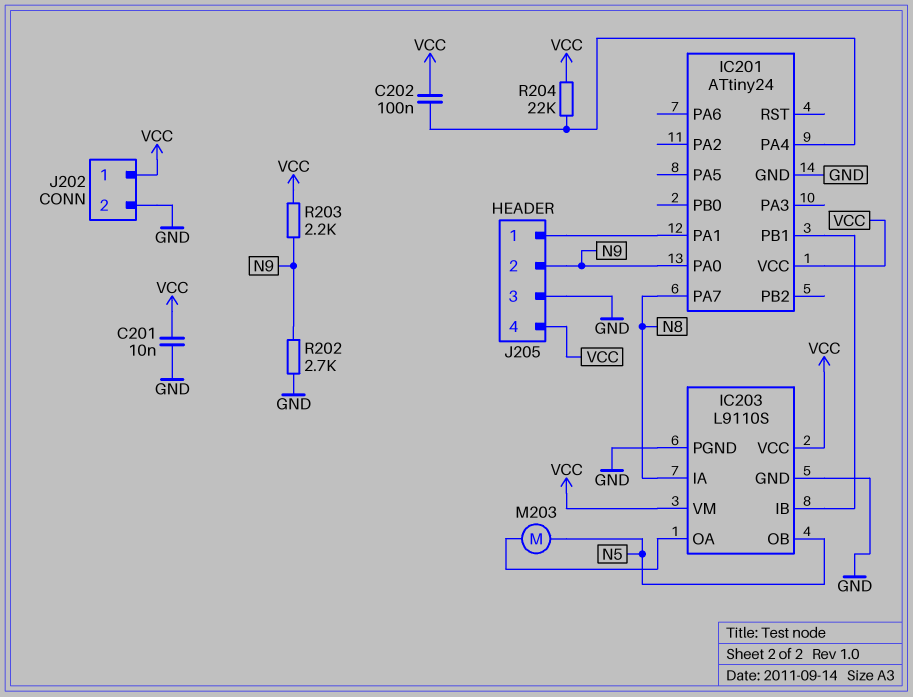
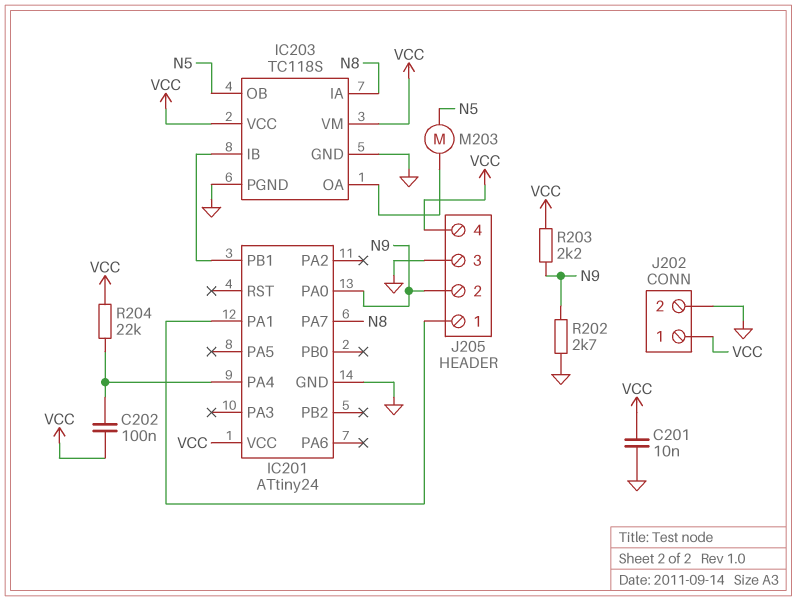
IC203: L9110S -> TC118S

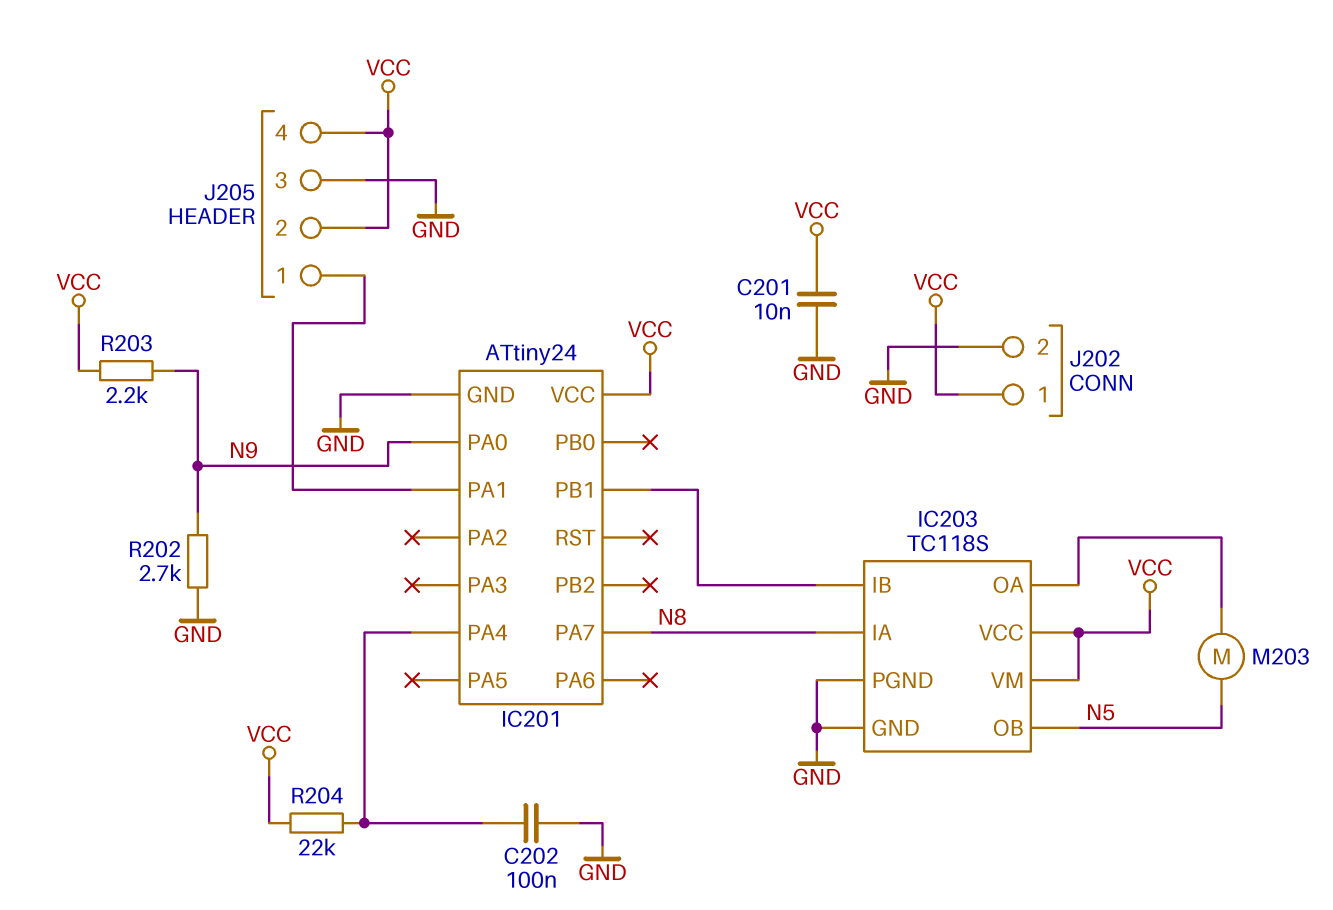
C202: 100nF (IC201/PA4, VCC) -> 100nF (GND, IC201/PA4)
J205 pin 2: N9 -> VCC

